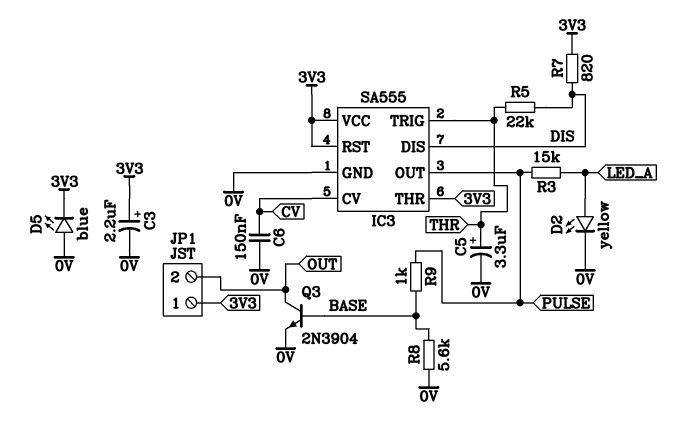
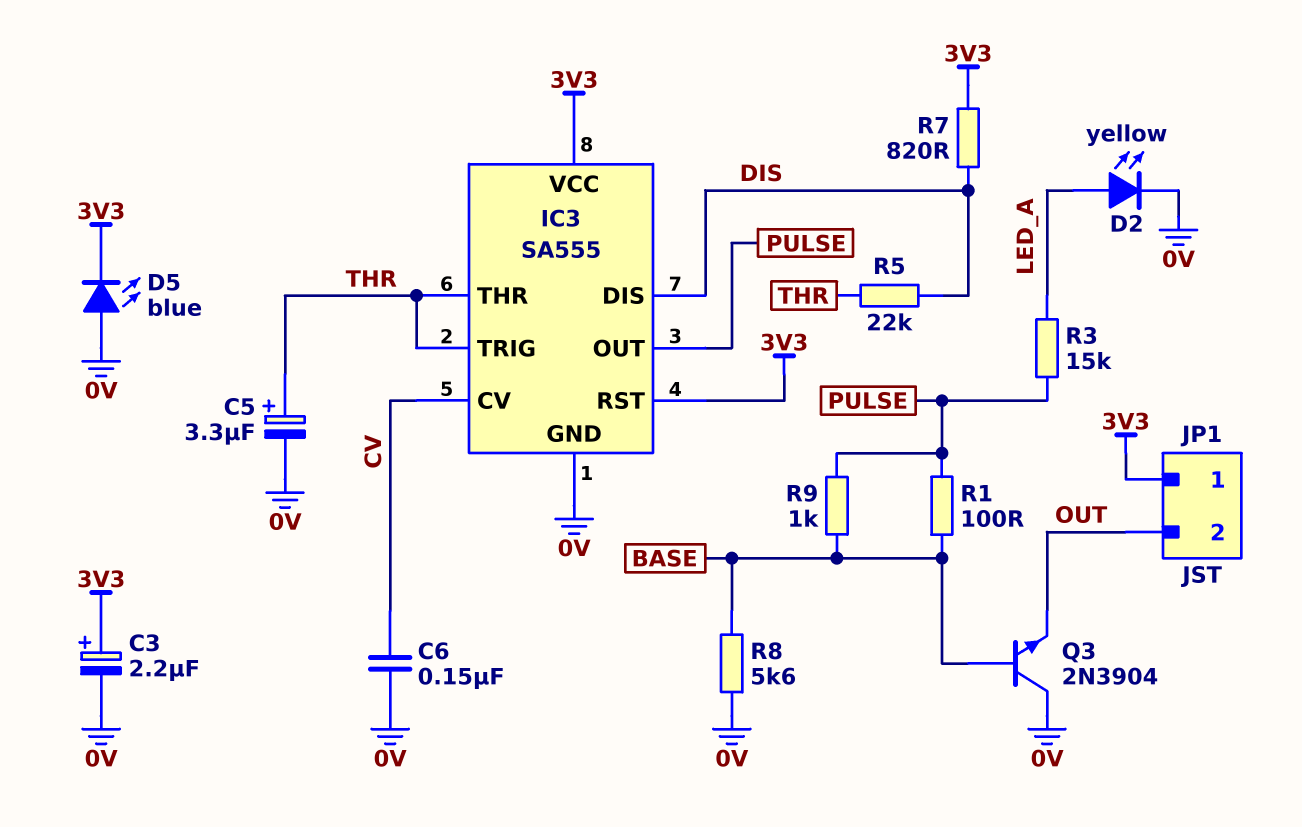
IC3 pin THR: 3V3 -> THR
Q3: NPN 2N3904 (B BASE, C OUT, E 0V) -> NPN 2N3904 (B BASE, C 0V, E OUT)
R1: none -> 100 (BASE, PULSE)

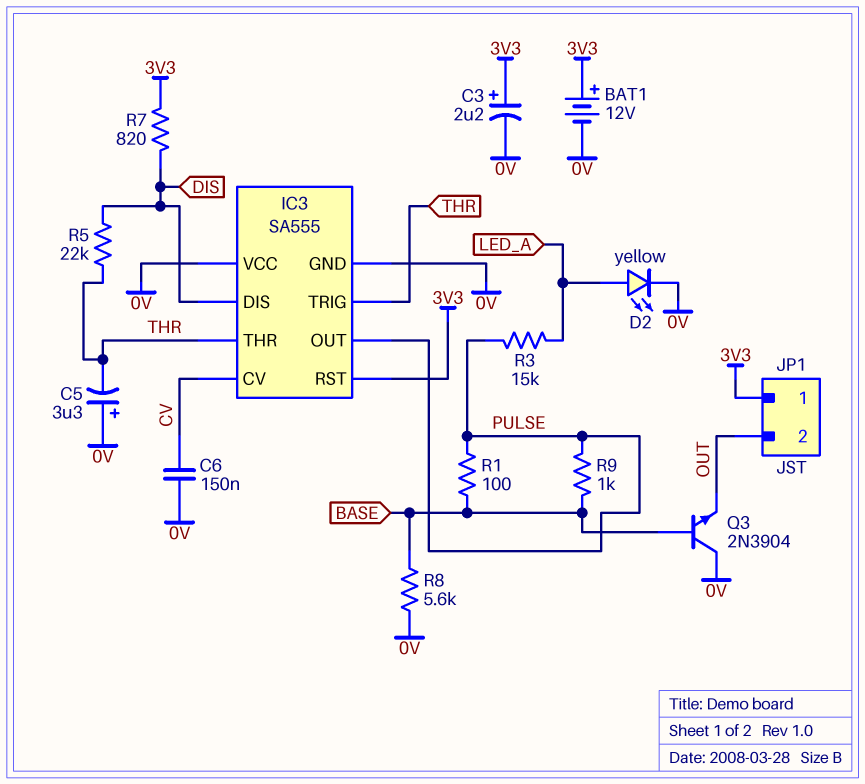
BAT1: none -> 12V (plus 3V3, minus 0V)
C5: 3.3uF (plus THR, minus 0V) -> 3.3uF (plus 0V, minus THR)
D5: LED blue (A 0V, K 3V3) -> none
IC3 pin VCC: 3V3 -> 0V

